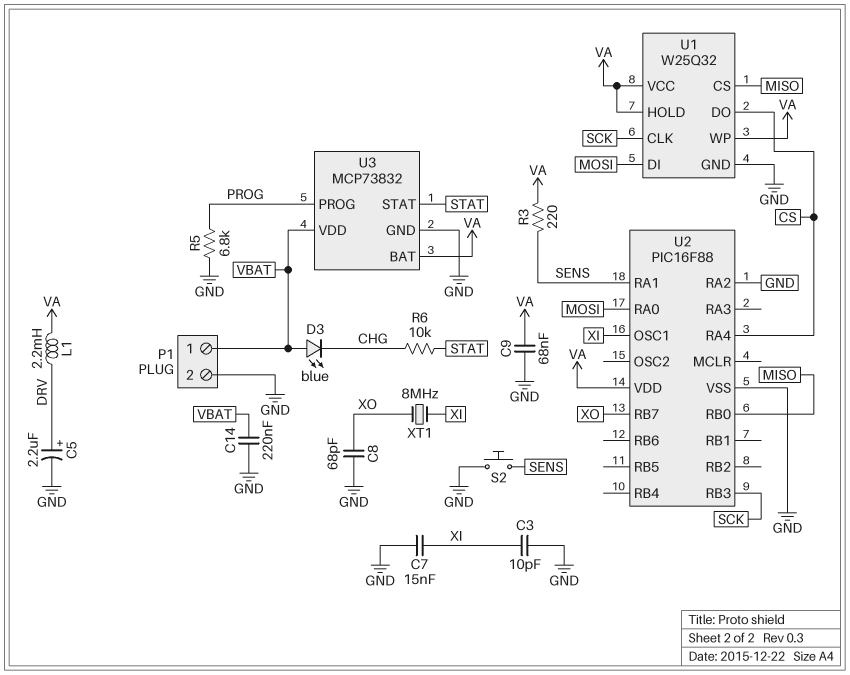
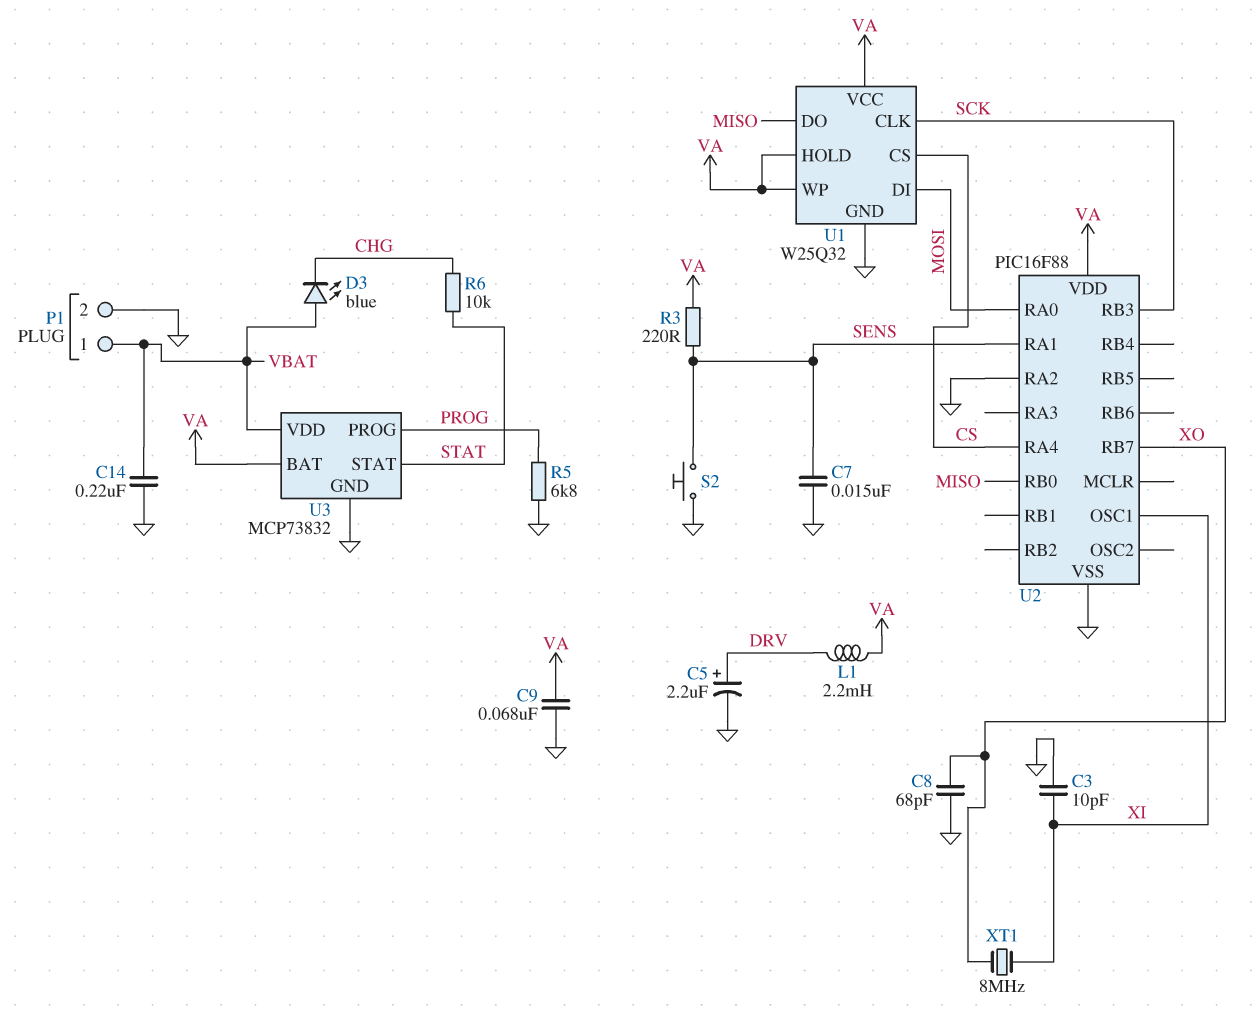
C7: 15nF (GND, XI) -> 15nF (GND, SENS)
U1 pin CS: MISO -> CS
U1 pin DO: CS -> MISO

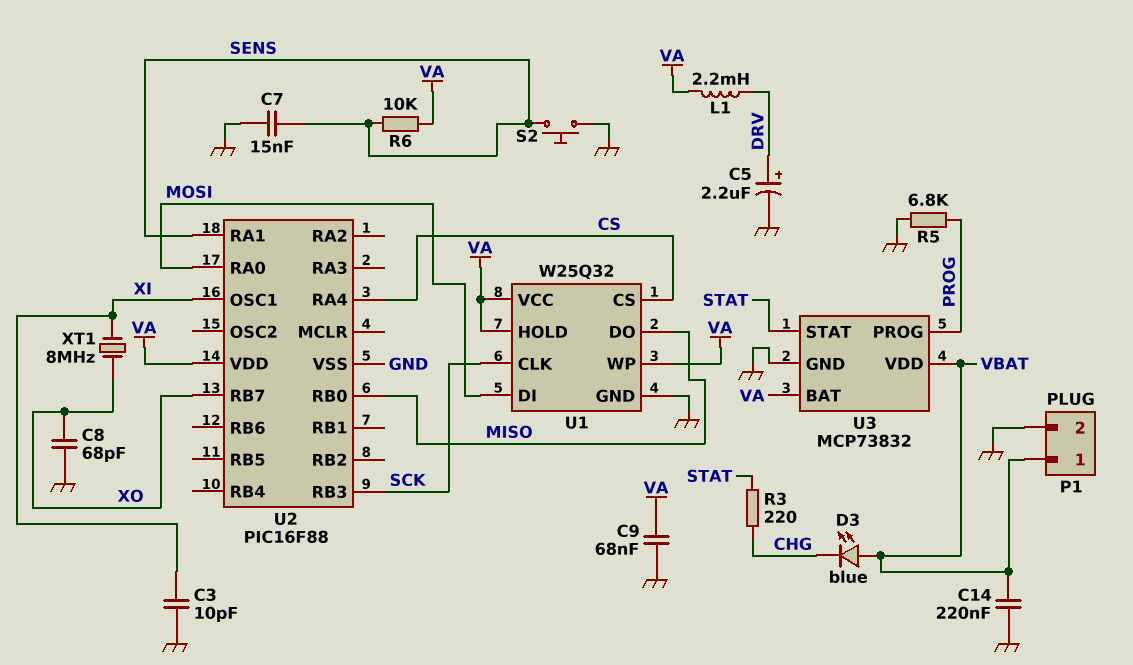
R3: 220 (SENS, VA) -> 220 (CHG, STAT)
R6: 10k (CHG, STAT) -> 10k (SENS, VA)
U2 pin RA2: GND -> none

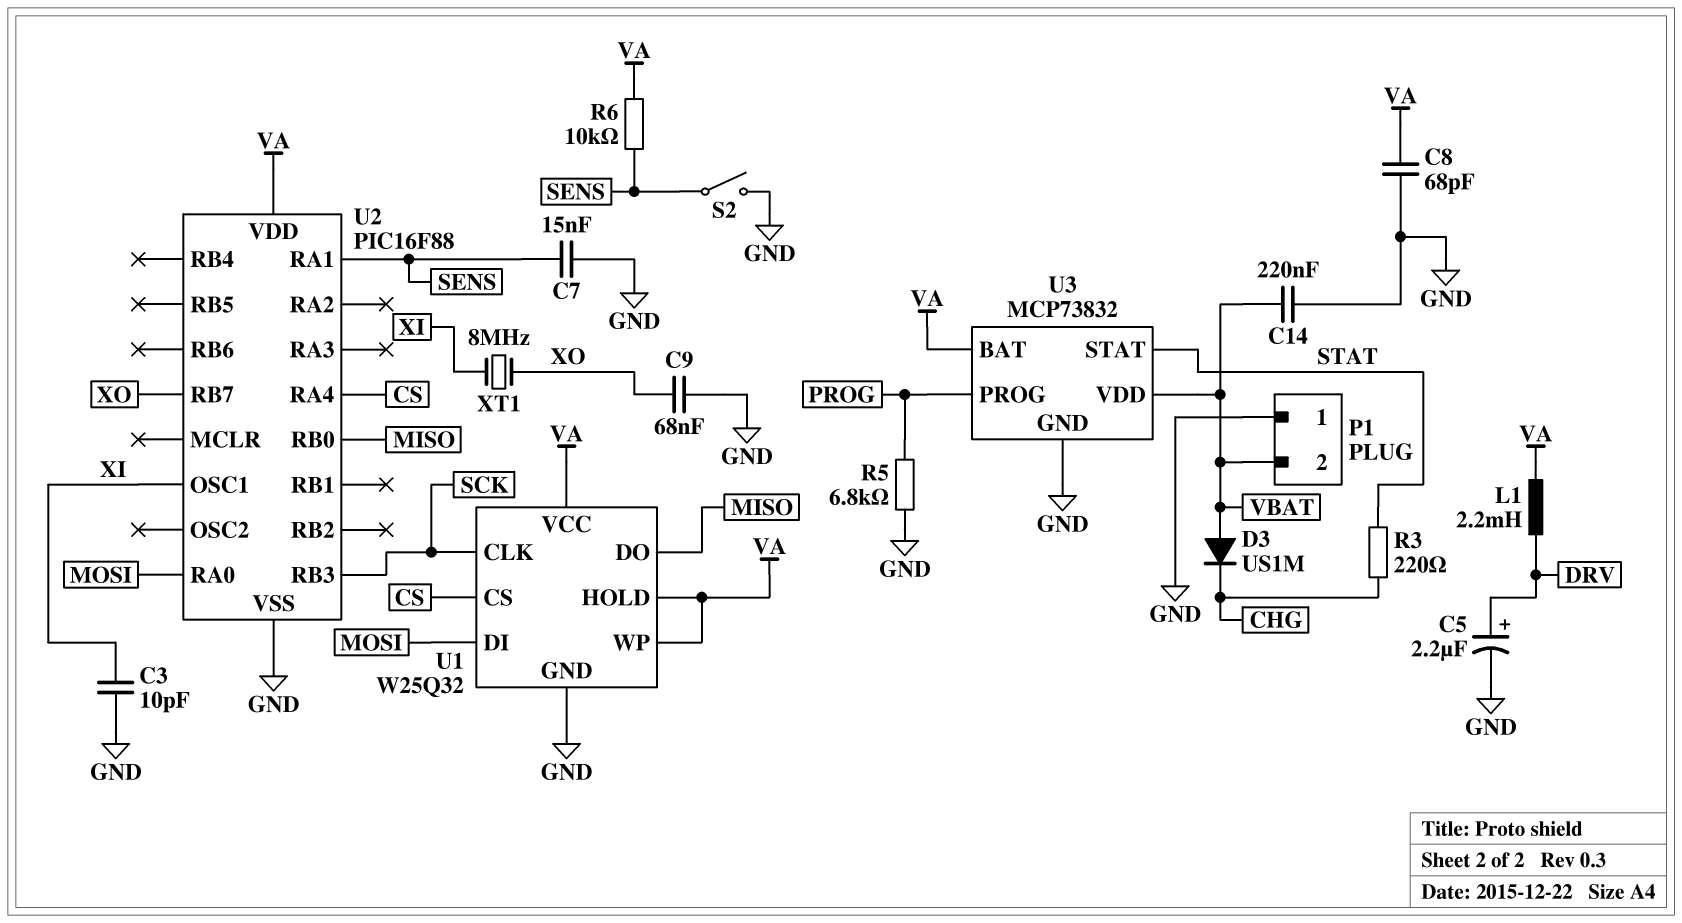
C8: 68pF (GND, XO) -> 68pF (GND, VA)
C9: 68nF (GND, VA) -> 68nF (GND, XO)
D3: LED blue (A VBAT, K CHG) -> diode US1M (A VBAT, K CHG)
P1 pin 1: VBAT -> GND
P1 pin 2: GND -> VBAT
S2: button (GND, SENS) -> switch (GND, SENS)

